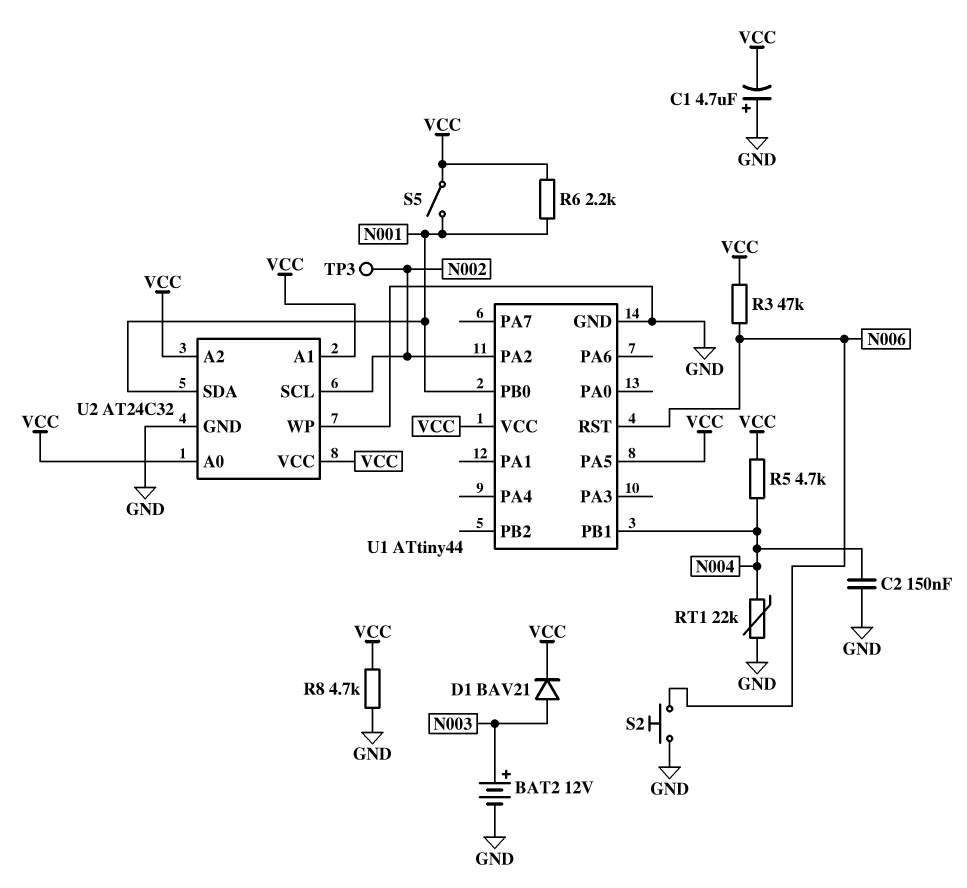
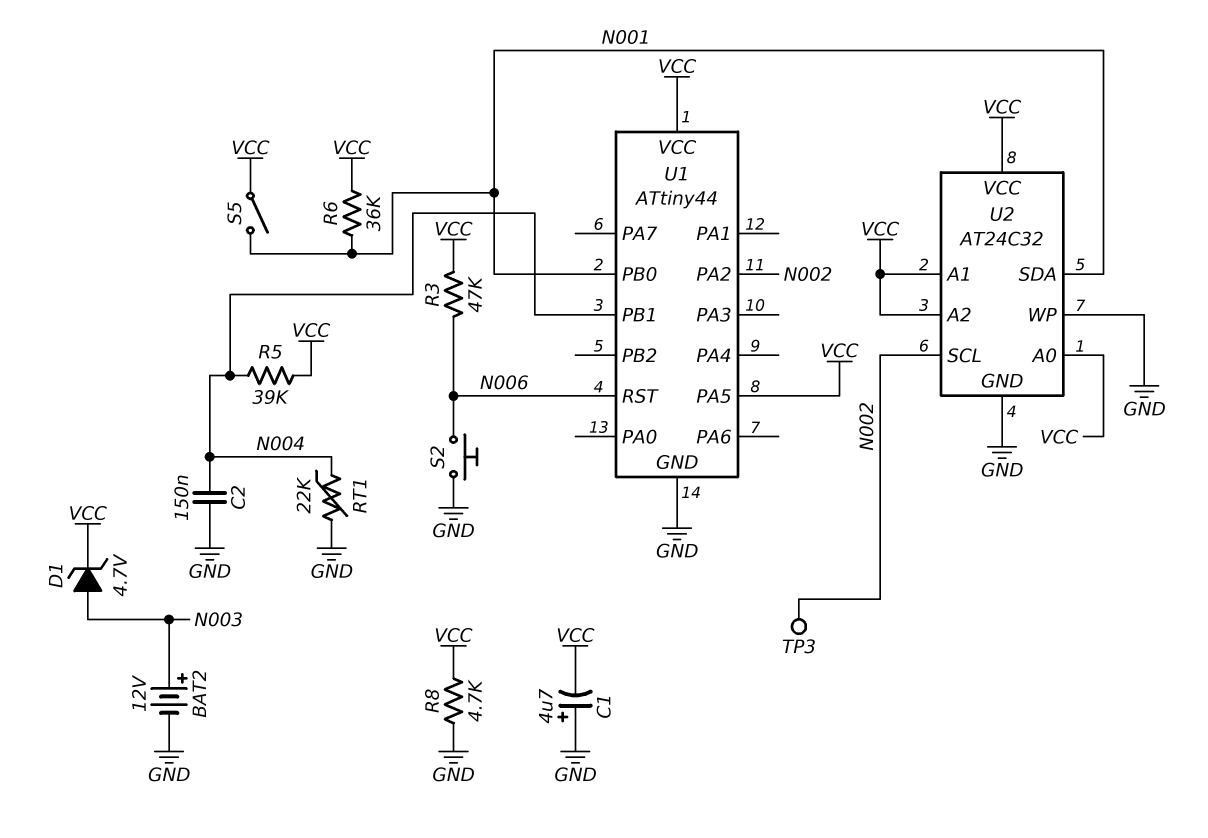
D1: diode BAV21 (A N003, K VCC) -> zener 4.7V (A N003, K VCC)
R5: 4.7k (N004, VCC) -> 39k (N004, VCC)
R6: 2.2k (N001, VCC) -> 36k (N001, VCC)

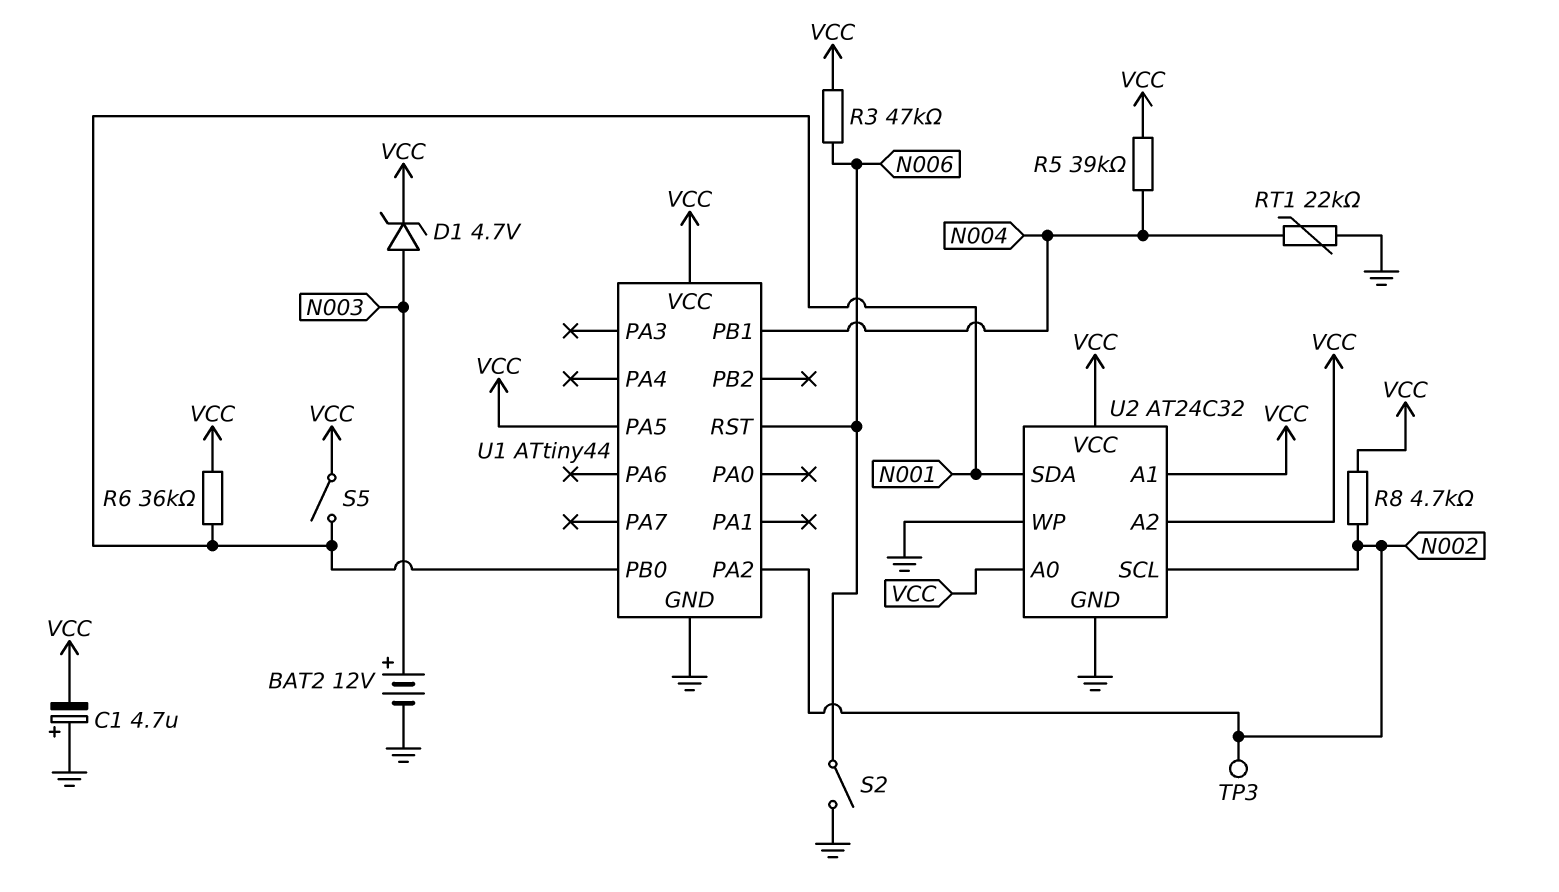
C2: 150nF (GND, N004) -> none
R8: 4.7k (GND, VCC) -> 4.7k (N002, VCC)
S2: button (GND, N006) -> switch (GND, N006)

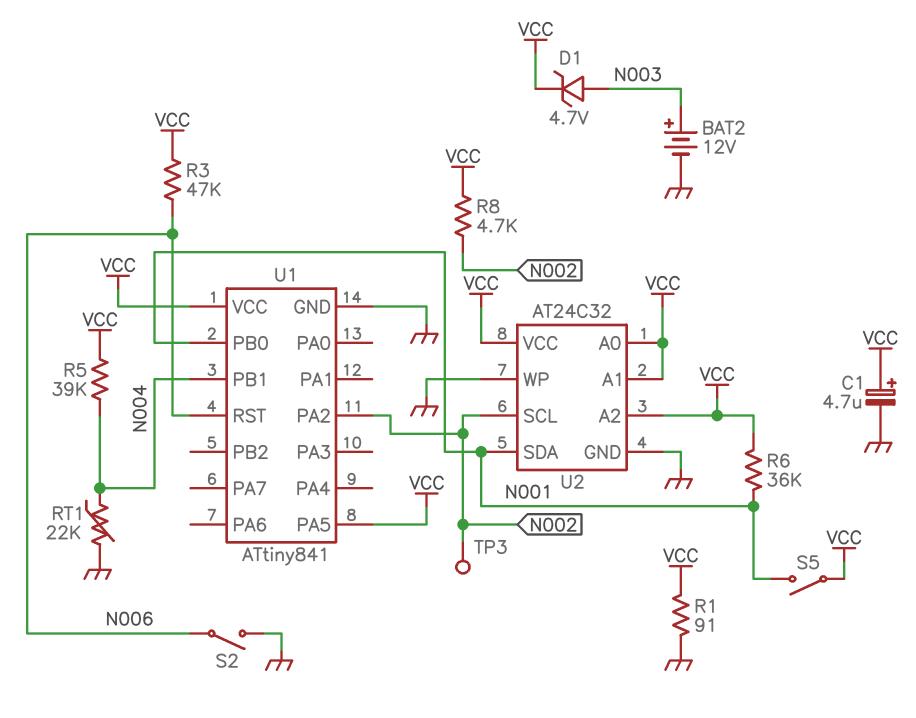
C1: 4.7uF (plus GND, minus VCC) -> 4.7uF (plus VCC, minus GND)
R1: none -> 91 (GND, VCC)
U1: ATtiny44 -> ATtiny841

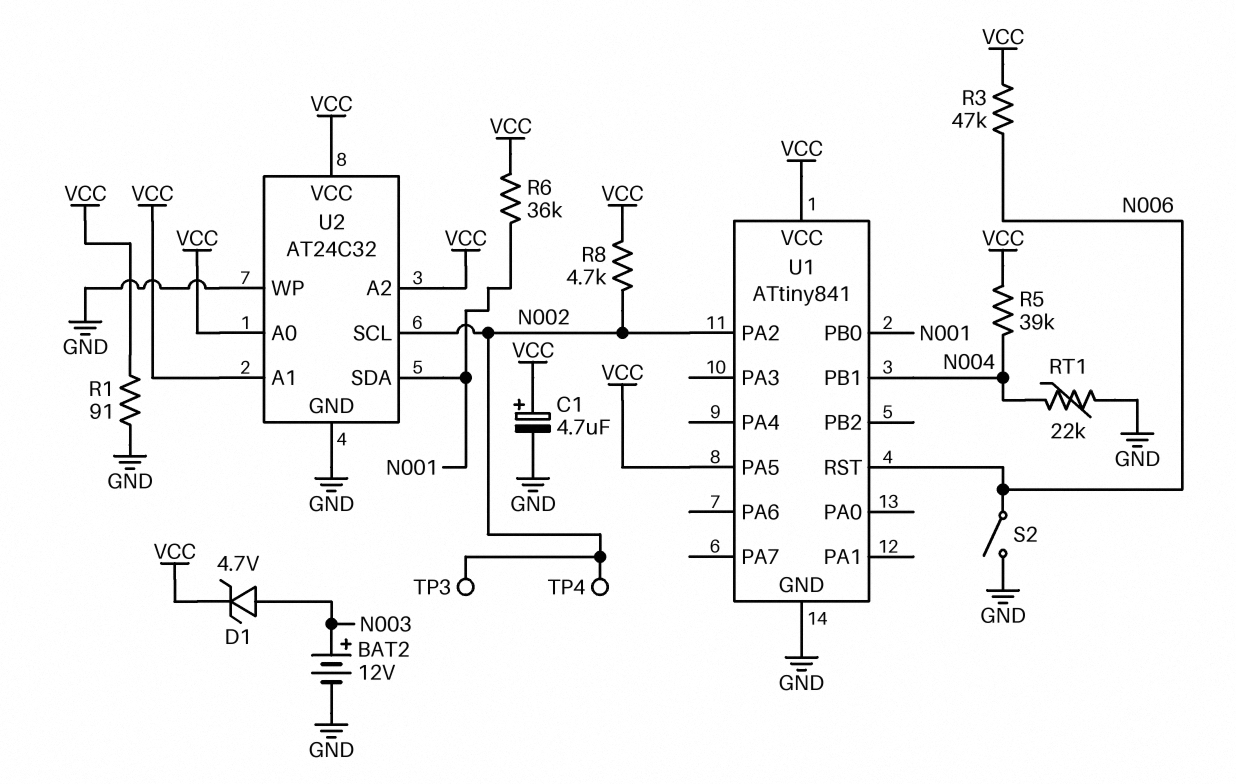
S5: switch (N001, VCC) -> none
TP4: none -> test point (N002)

